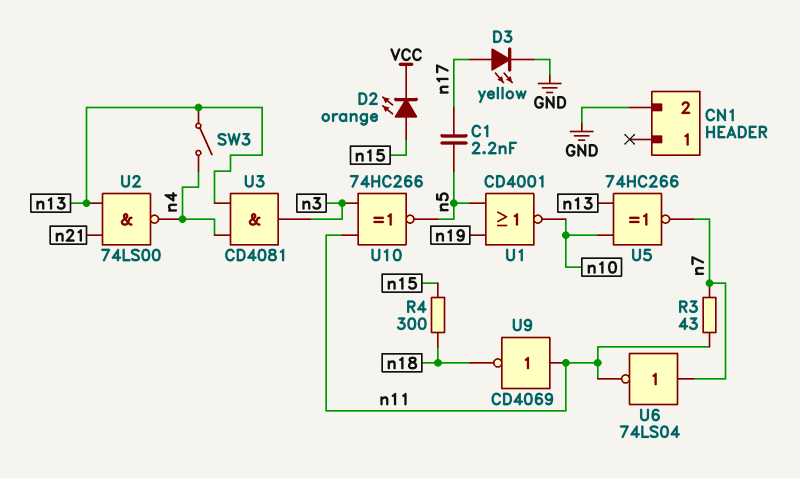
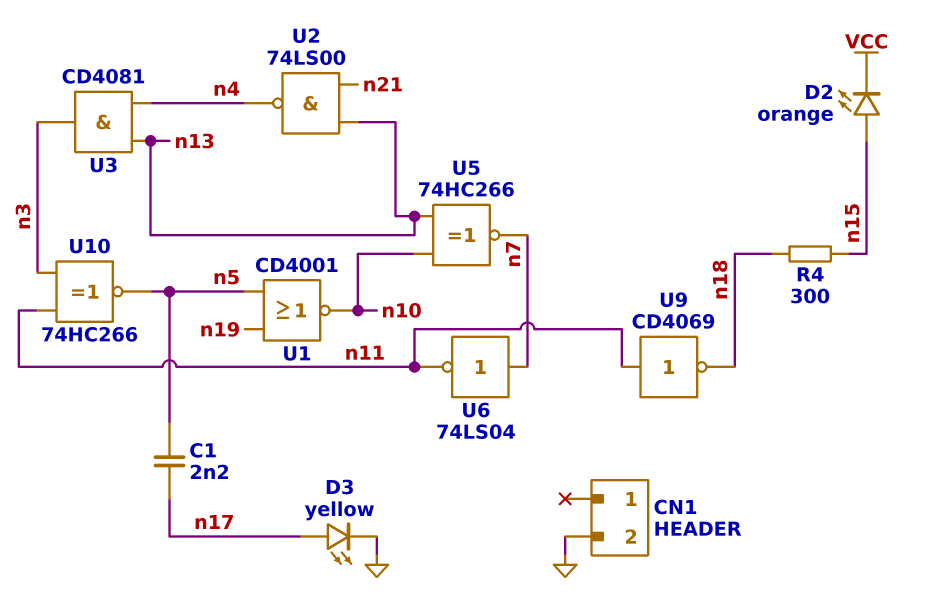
R3: 43 (n7, n11) -> none
SW3: switch (n4, n13) -> none

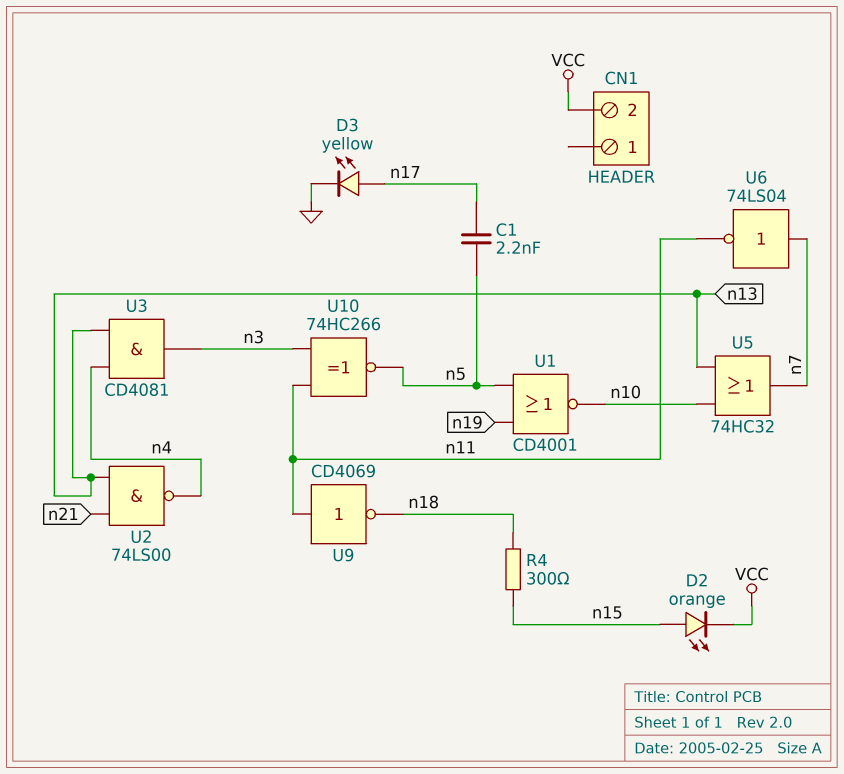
CN1 pin 2: GND -> VCC
U5: XNOR 74HC266 (in n10, in n13, out n7) -> OR 74HC32 (in n10, in n13, out n7)

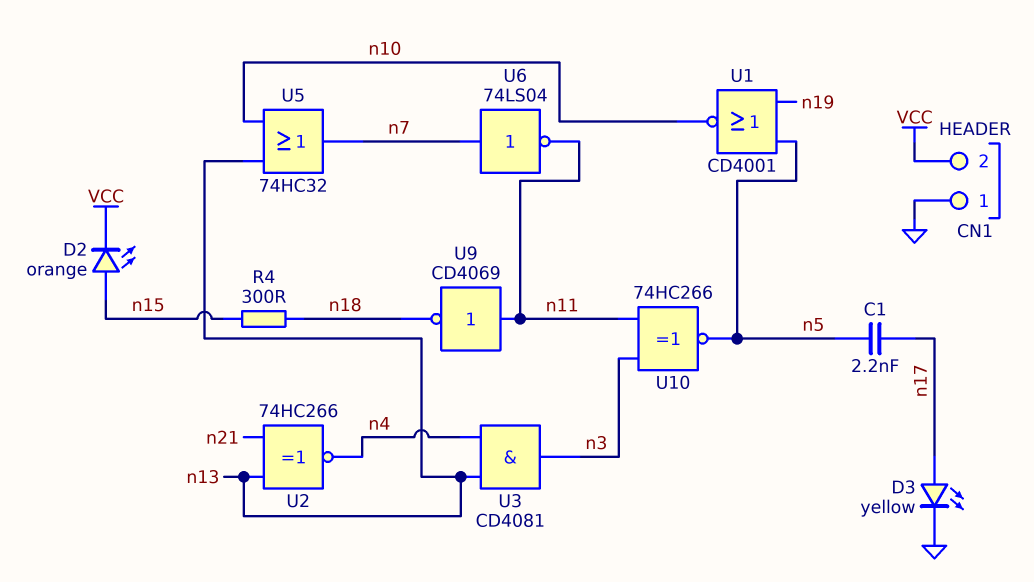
CN1 pin 1: none -> GND
U2: NAND 74LS00 (in n13, in n21, out n4) -> XNOR 74HC266 (in n13, in n21, out n4)

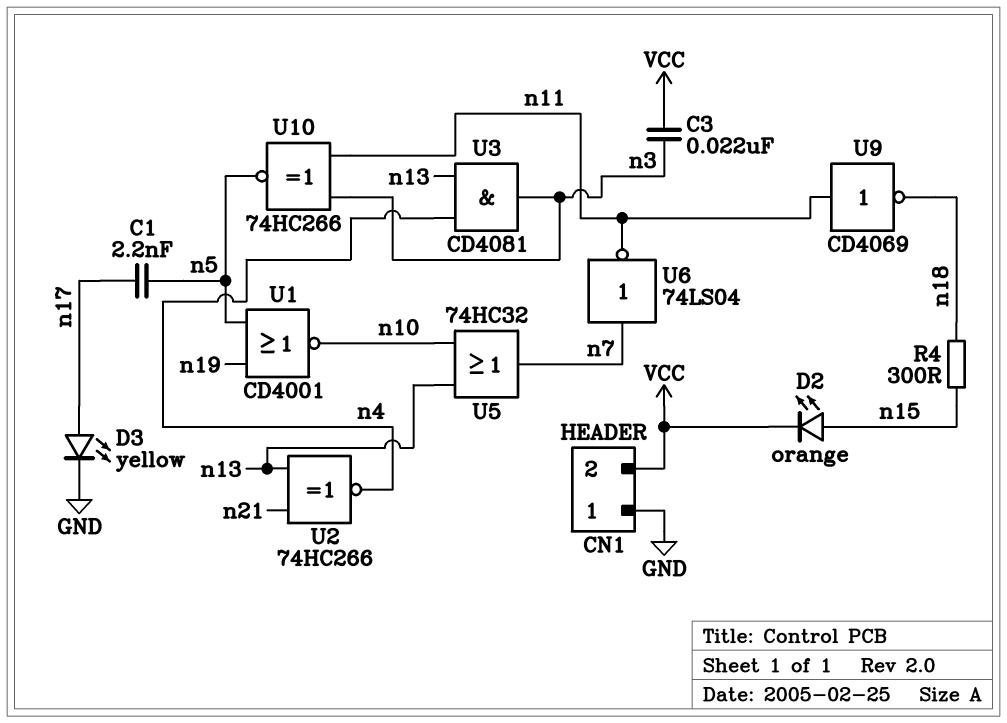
C3: none -> 22nF (VCC, n3)

